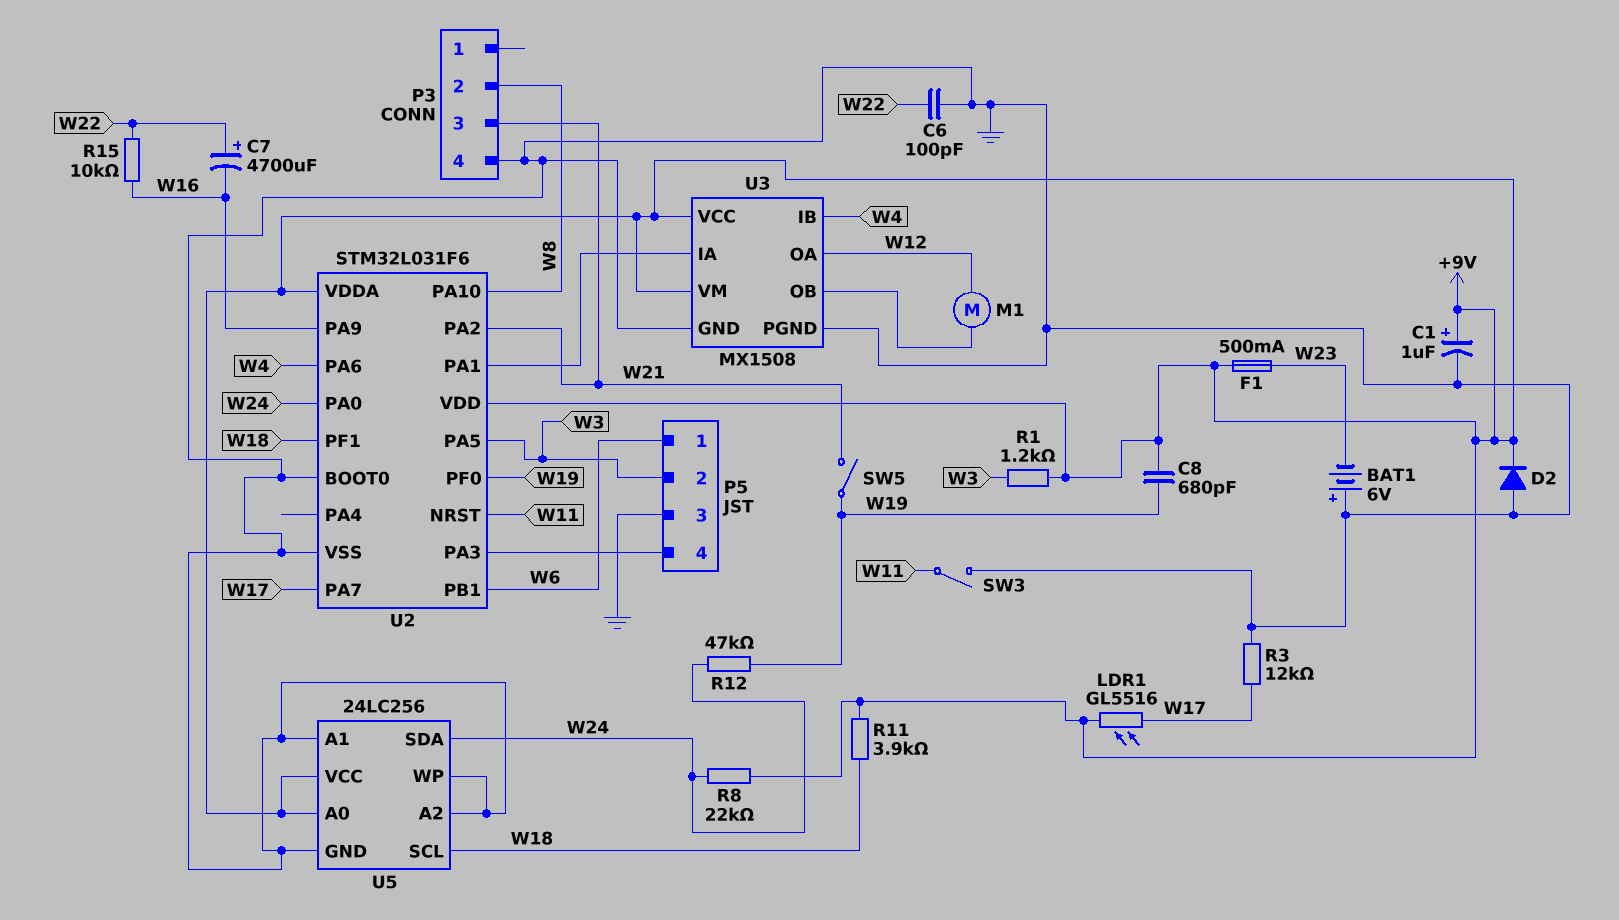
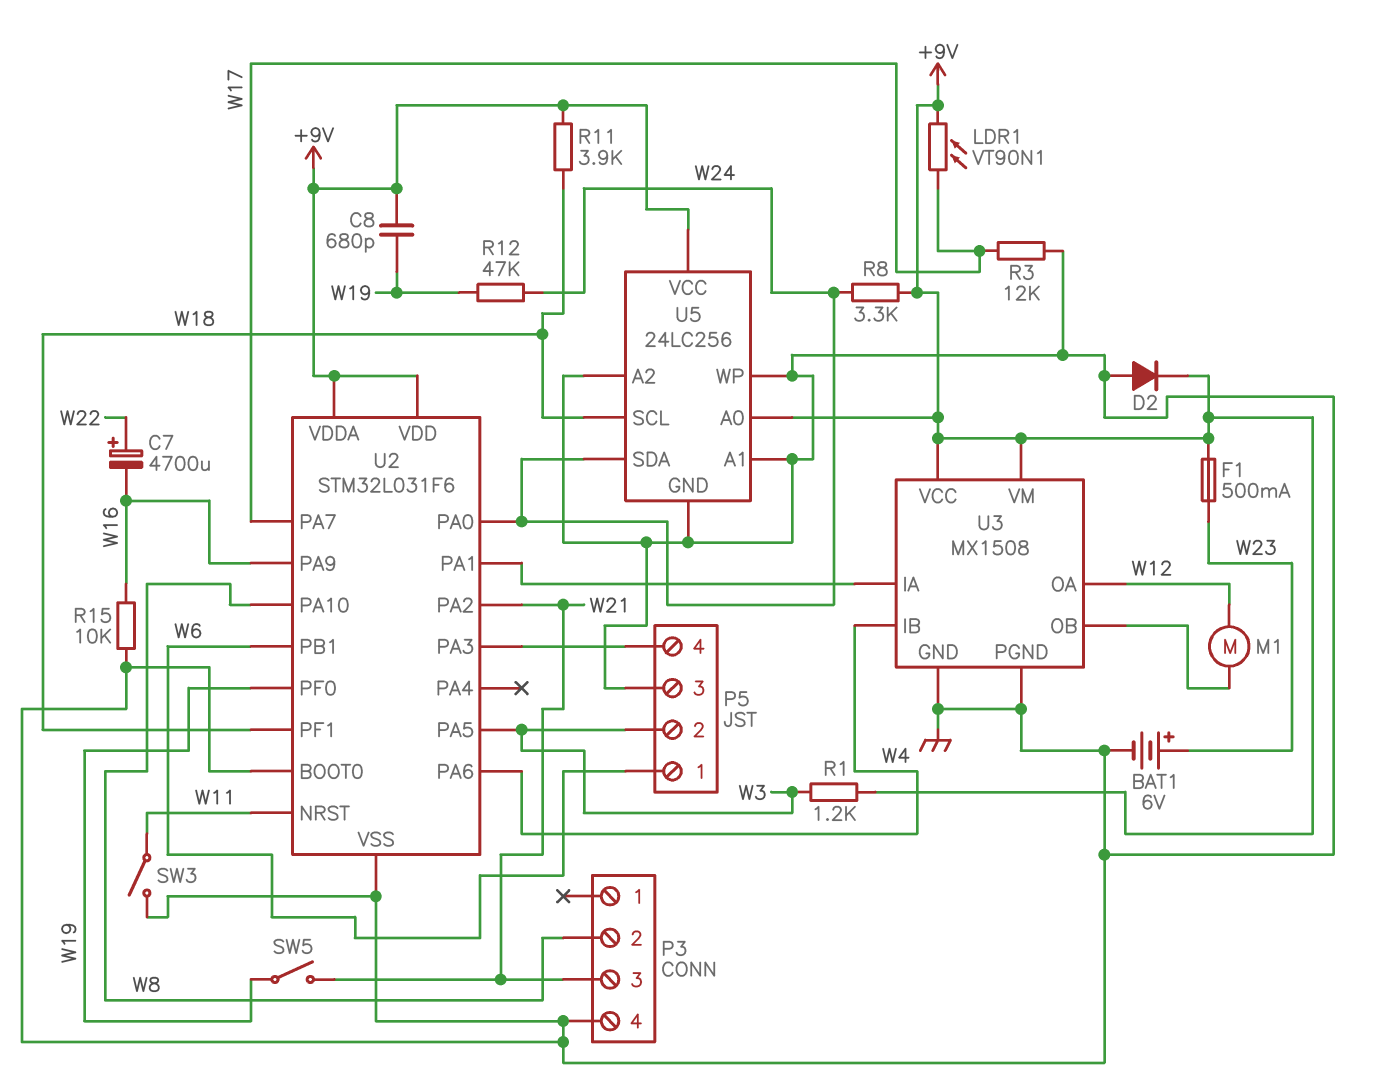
BAT1: 6V (plus GND, minus W23) -> 6V (plus W23, minus GND)
C1: 1uF (plus +9V, minus GND) -> none
C6: 100pF (GND, W22) -> none
LDR1: GL5516 (+9V, W17) -> VT90N1 (+9V, W17)
R8: 22k (+9V, W24) -> 3.3k (+9V, W24)
R15: 10k (W16, W22) -> 10k (GND, W16)

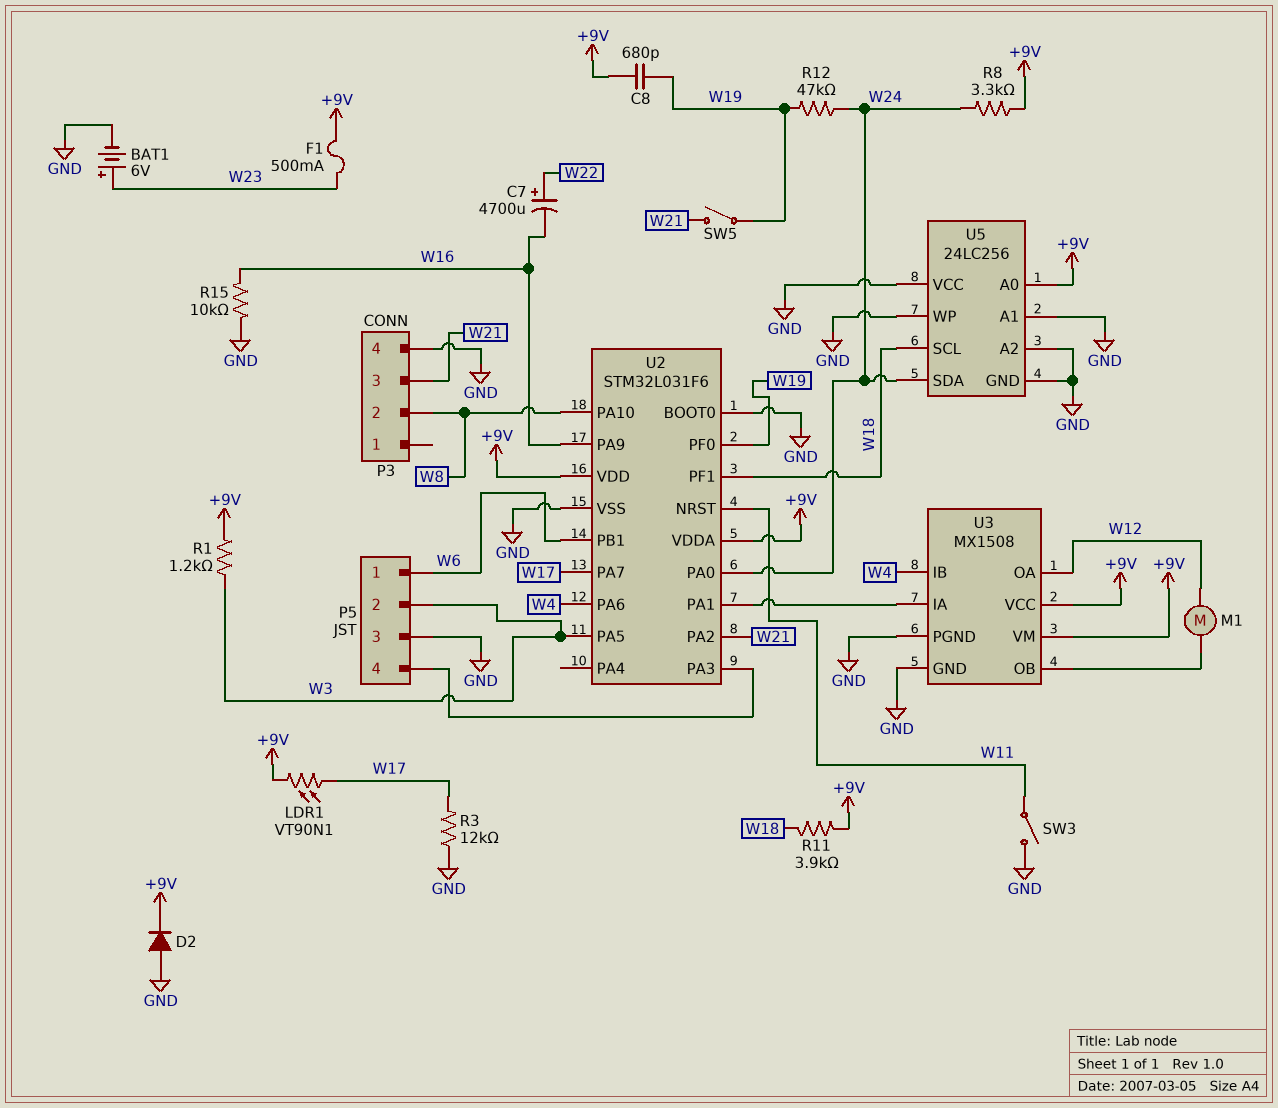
U5 pin VCC: +9V -> GND

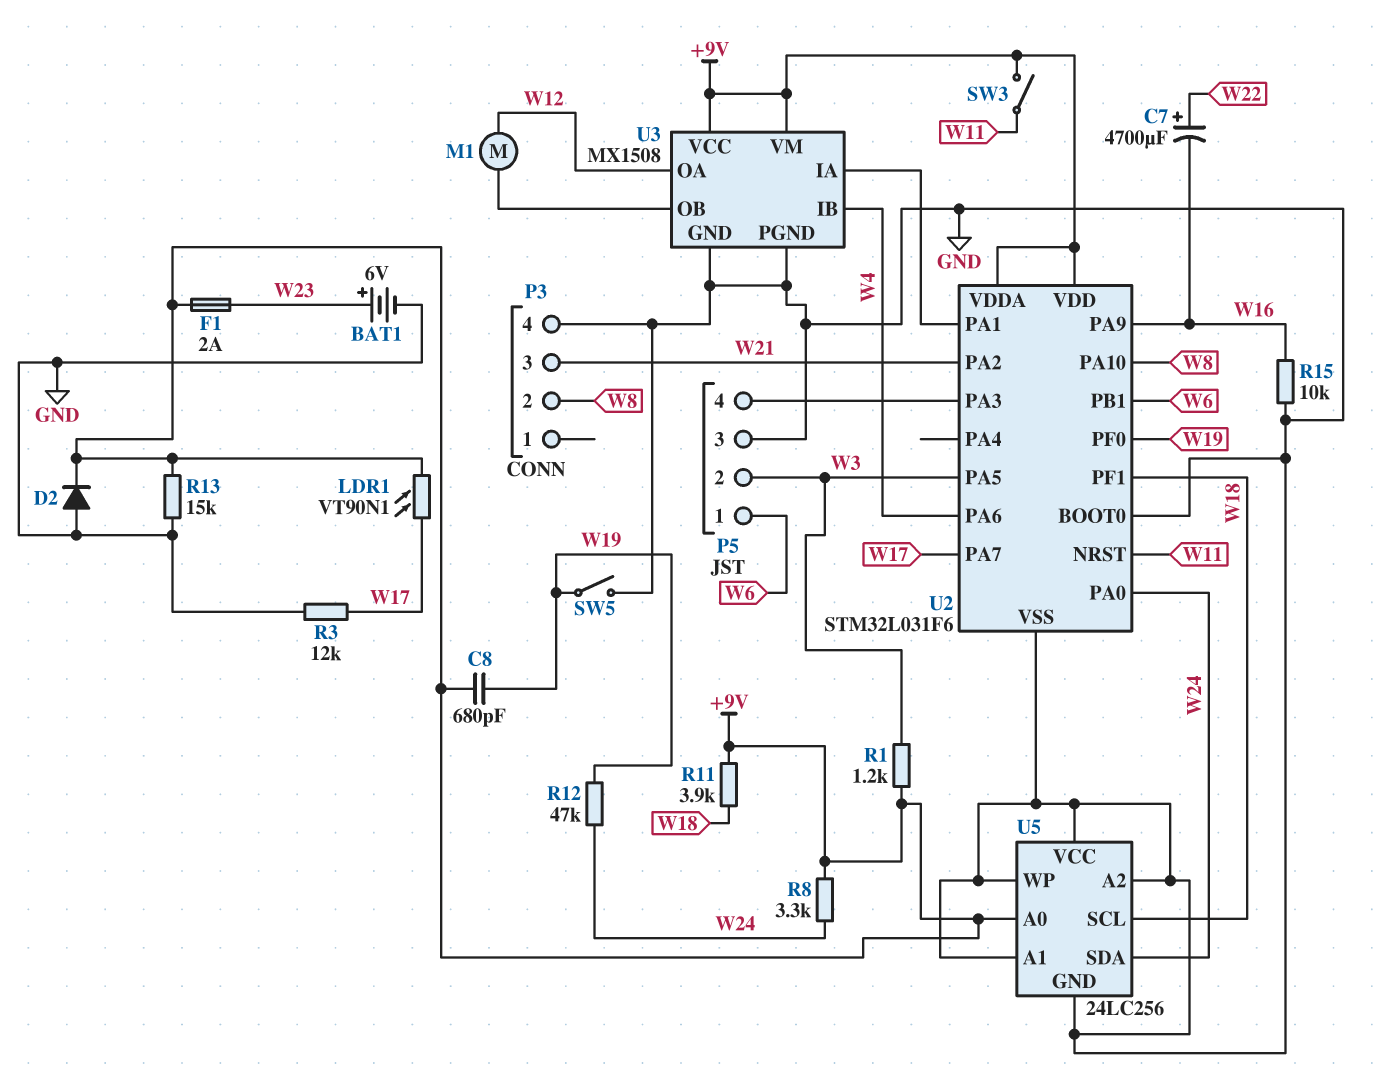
F1: 500mA (+9V, W23) -> 2A (+9V, W23)
R13: none -> 15k (+9V, GND)
SW3: switch (GND, W11) -> switch (+9V, W11)
SW5: switch (W19, W21) -> switch (GND, W19)

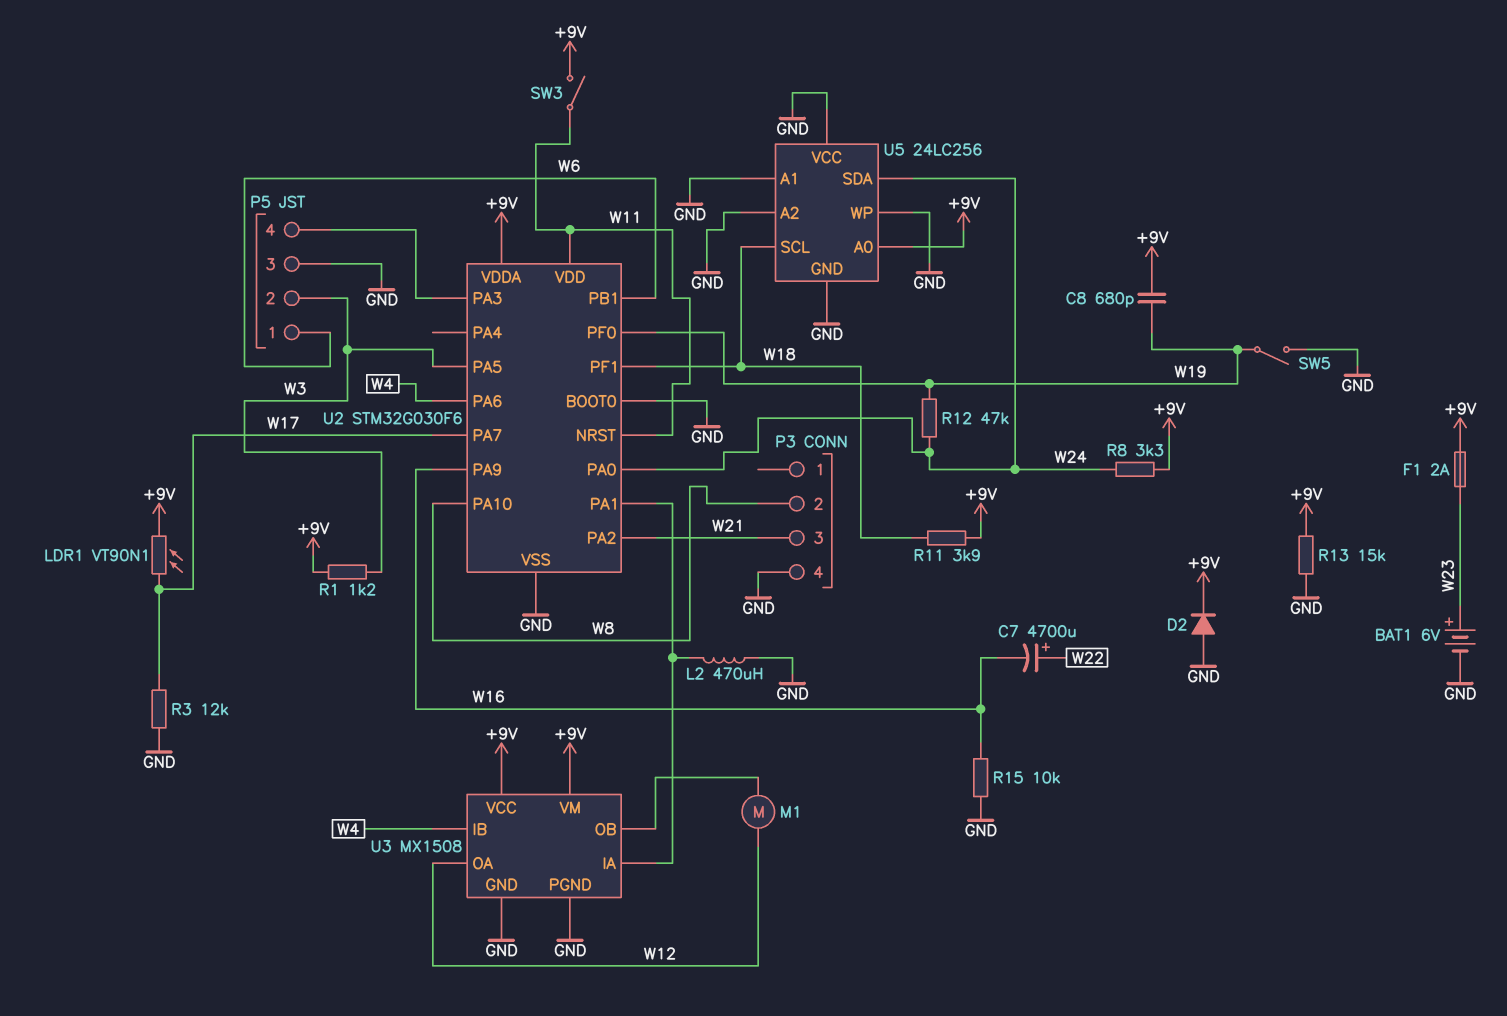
L2: none -> 470uH (GND, U2/PA1)
U2: STM32L031F6 -> STM32G030F6
U2 pin VDD: +9V -> W11

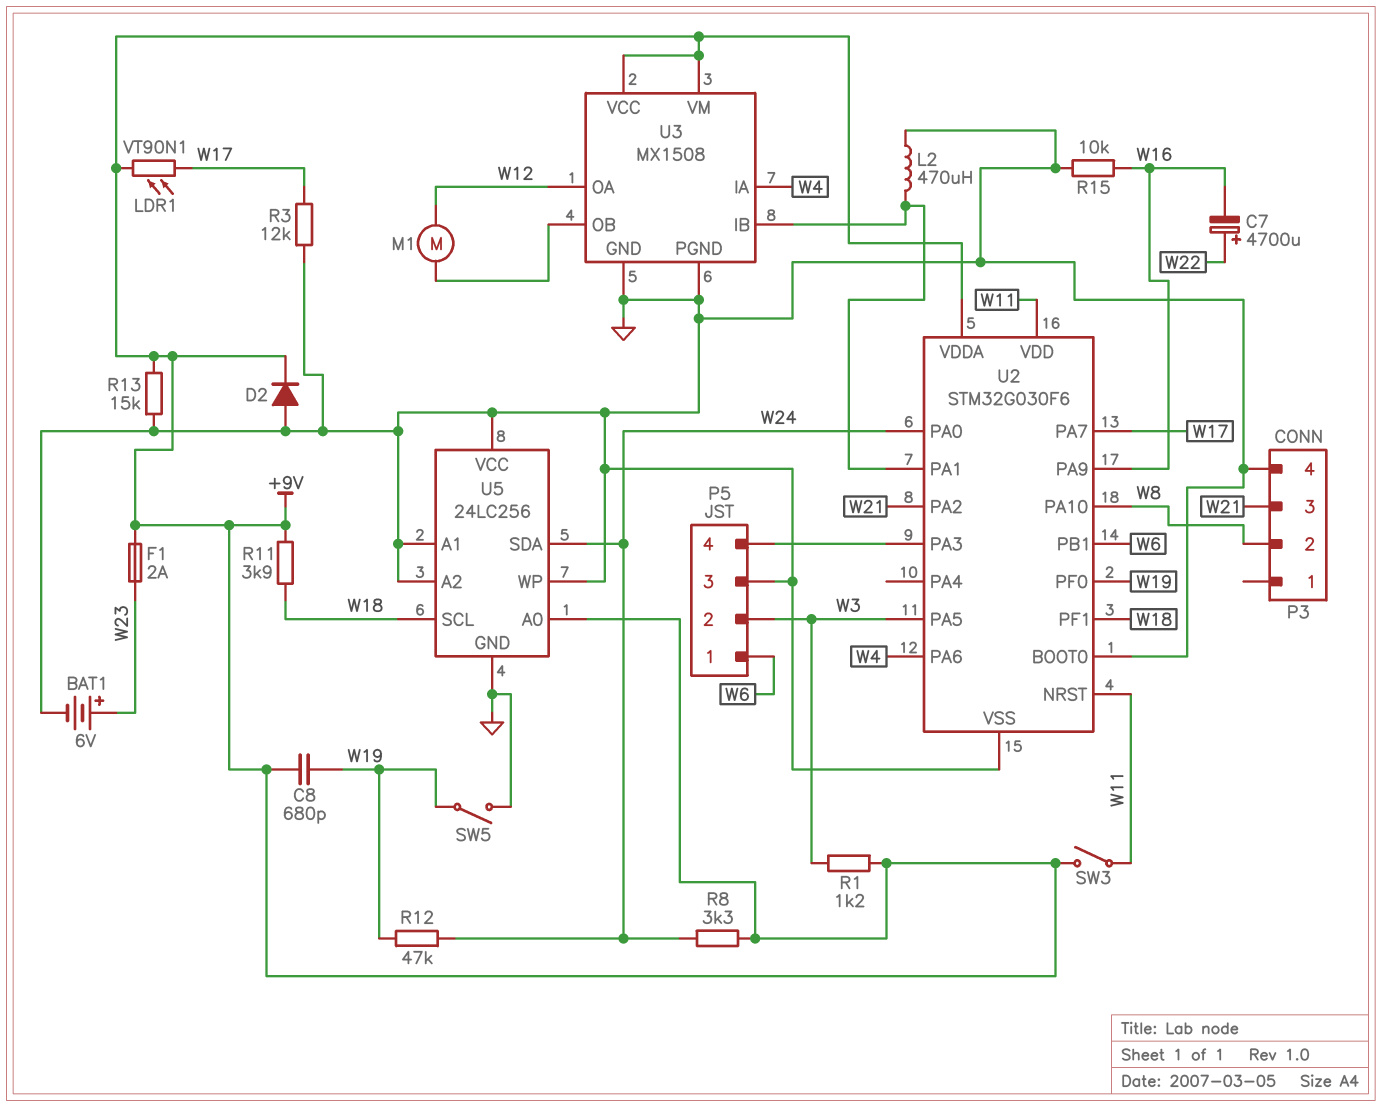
U3 pin IA: U2/PA1 -> W4
U3 pin IB: W4 -> U2/PA1

